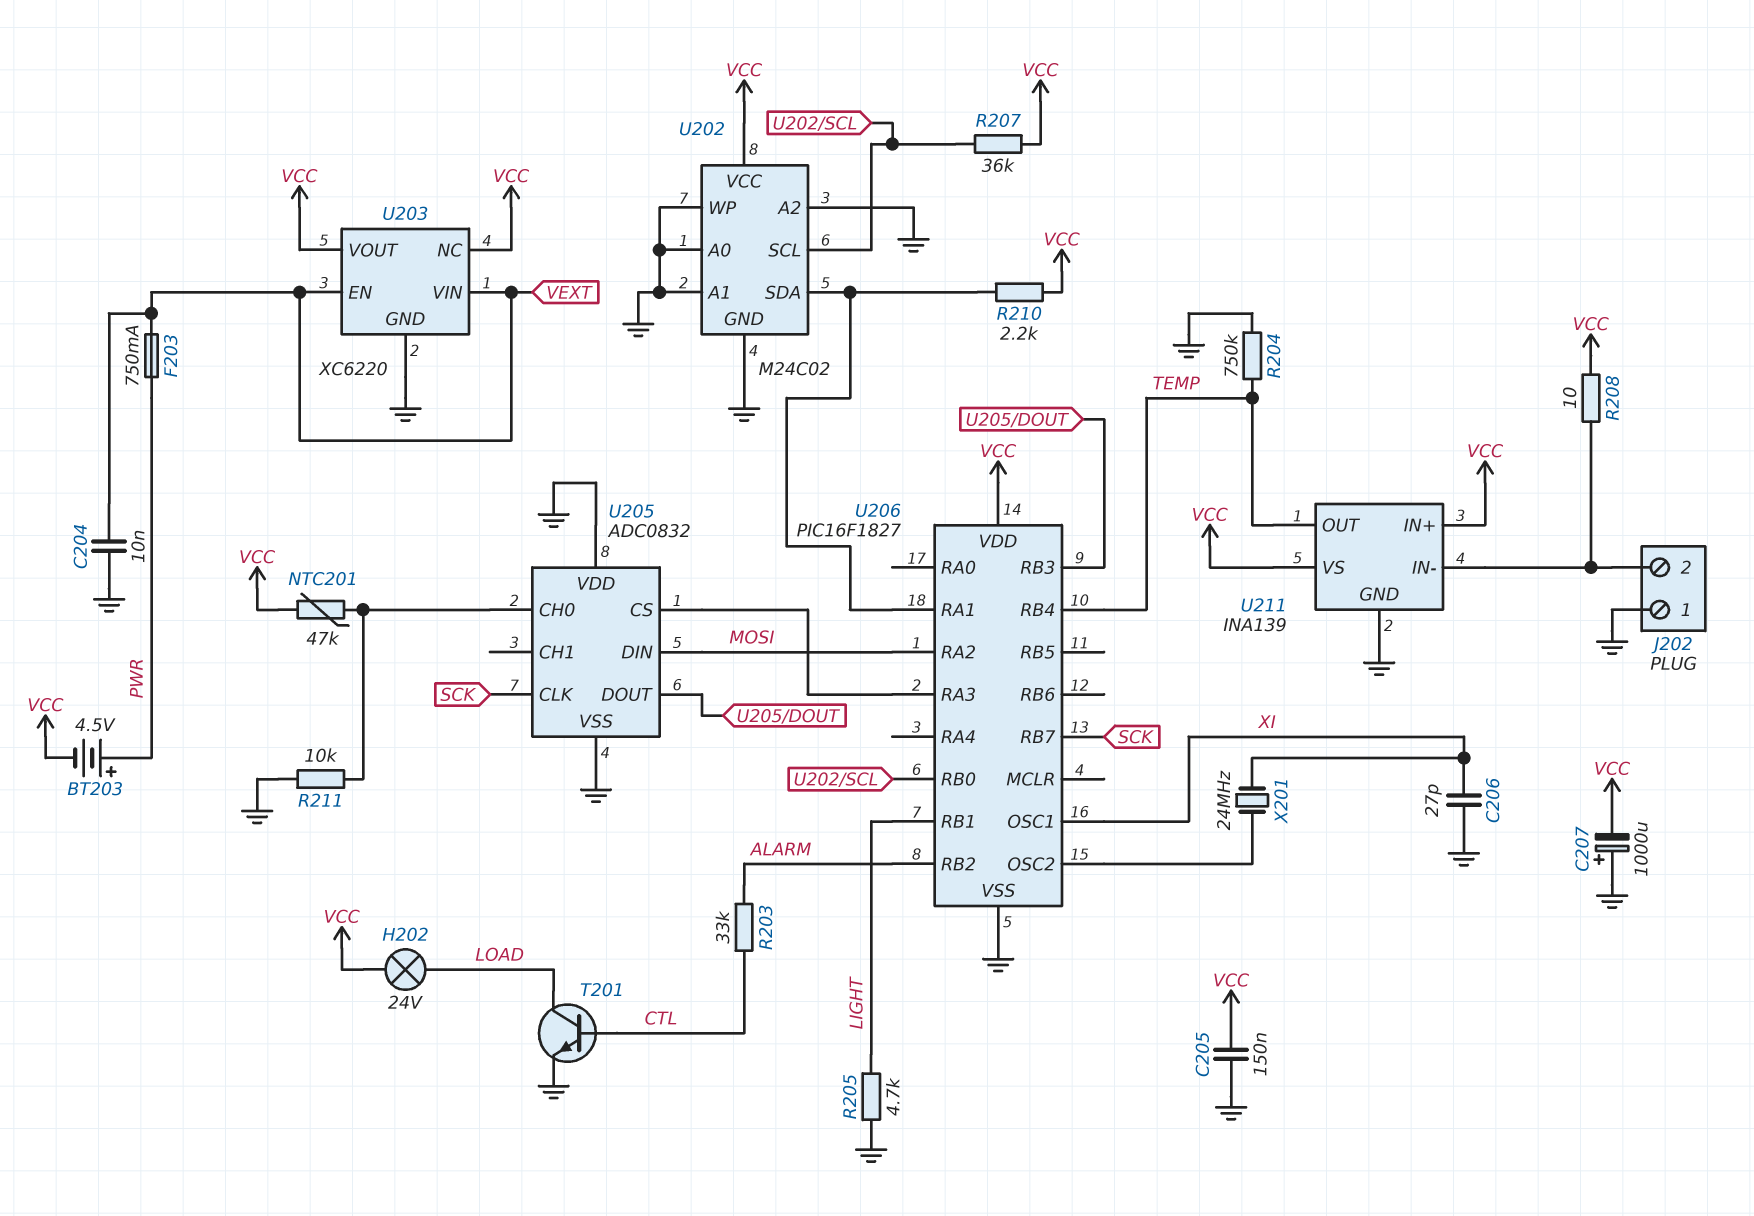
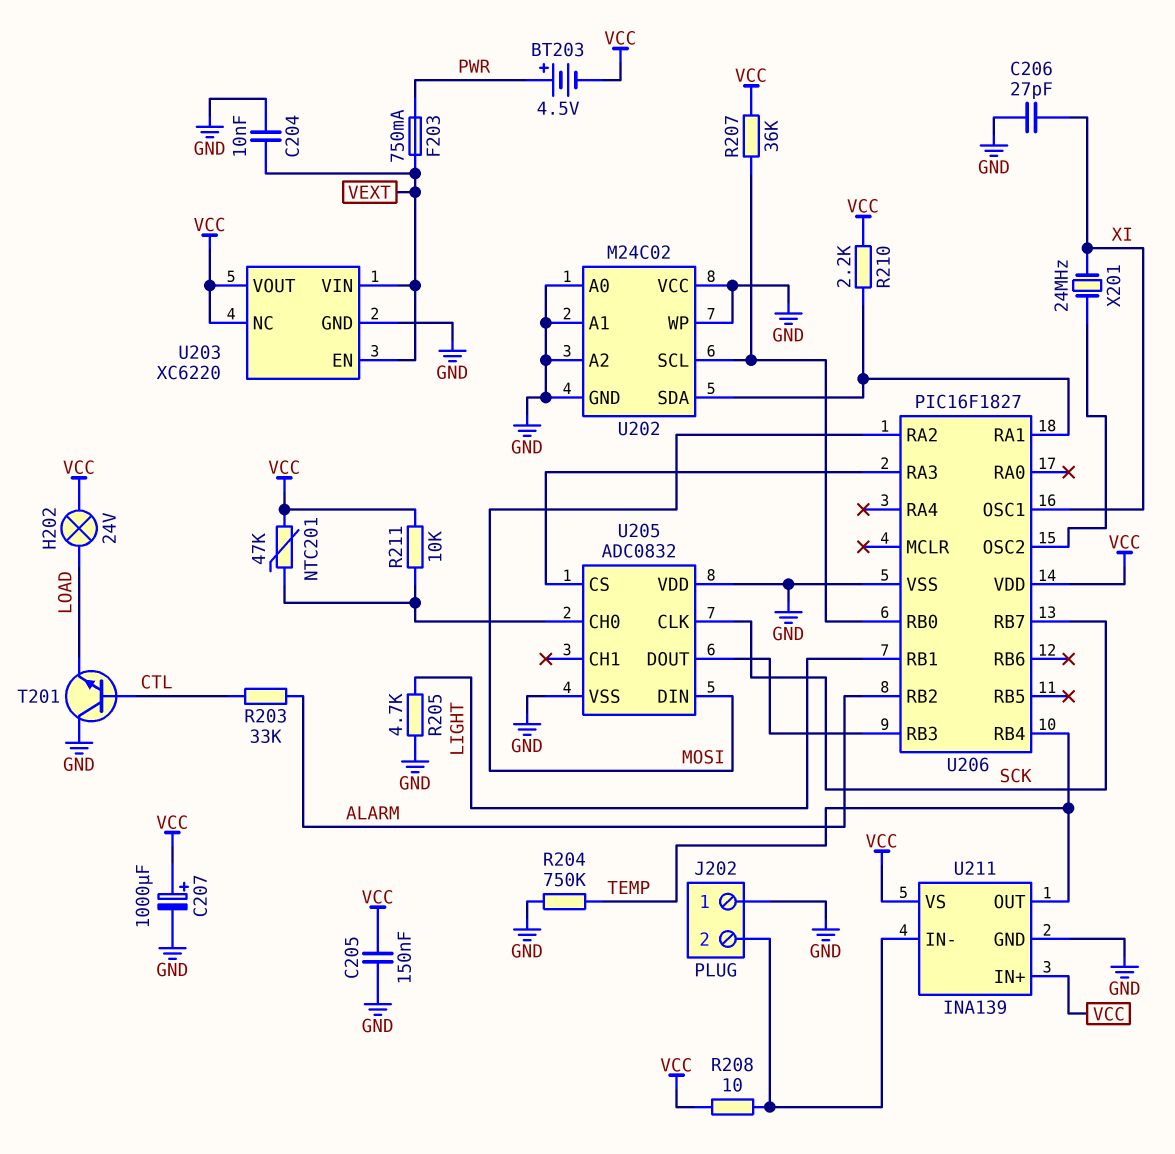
C207: 1000uF (plus GND, minus VCC) -> 1000uF (plus VCC, minus GND)
R211: 10k (GND, U205/CH0) -> 10k (U205/CH0, VCC)
T201: NPN (B CTL, C LOAD, E GND) -> NPN (B CTL, C GND, E LOAD)
U202 pin VCC: VCC -> GND

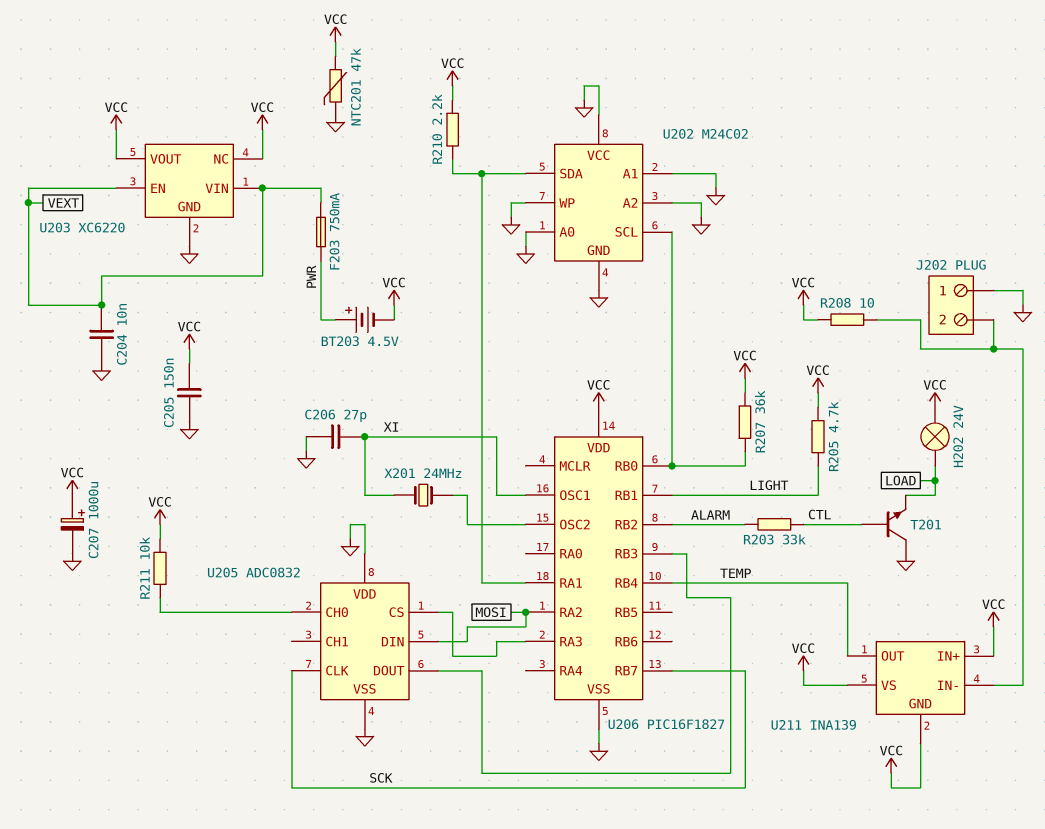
NTC201: 47k (U205/CH0, VCC) -> 47k (GND, VCC)
R204: 750k (GND, TEMP) -> none
R205: 4.7k (GND, LIGHT) -> 4.7k (LIGHT, VCC)
U211 pin GND: GND -> VCC

